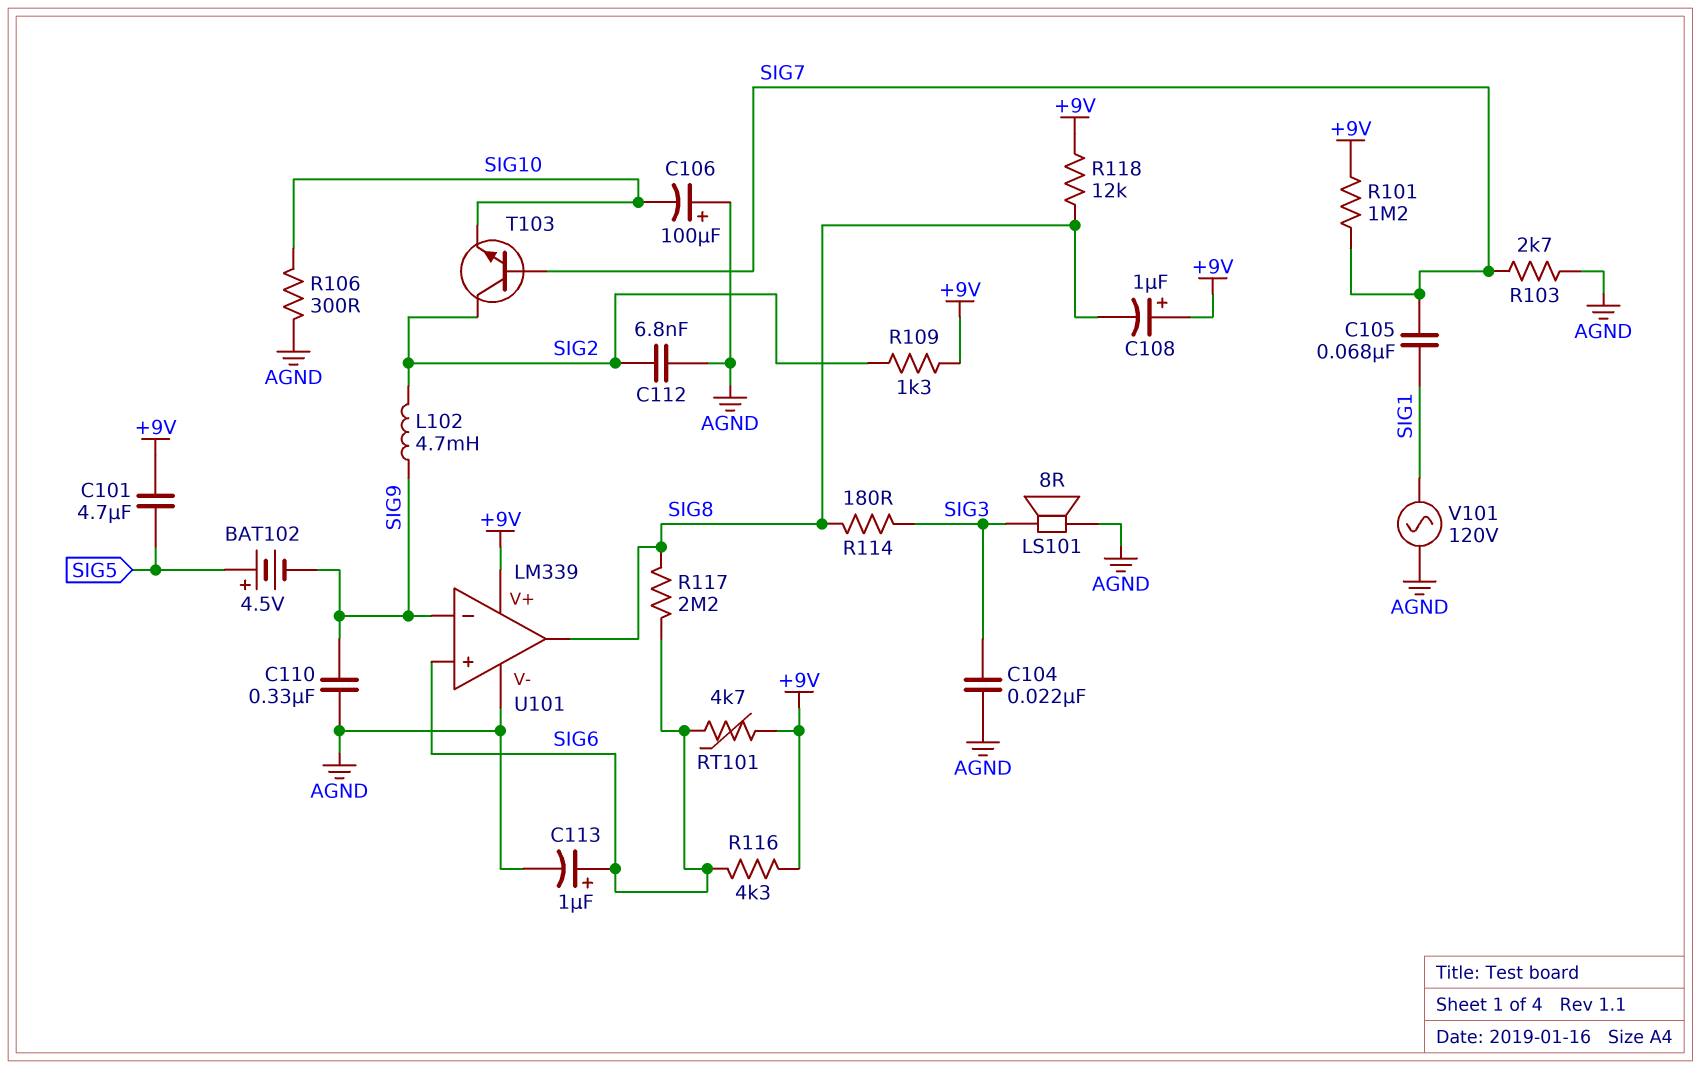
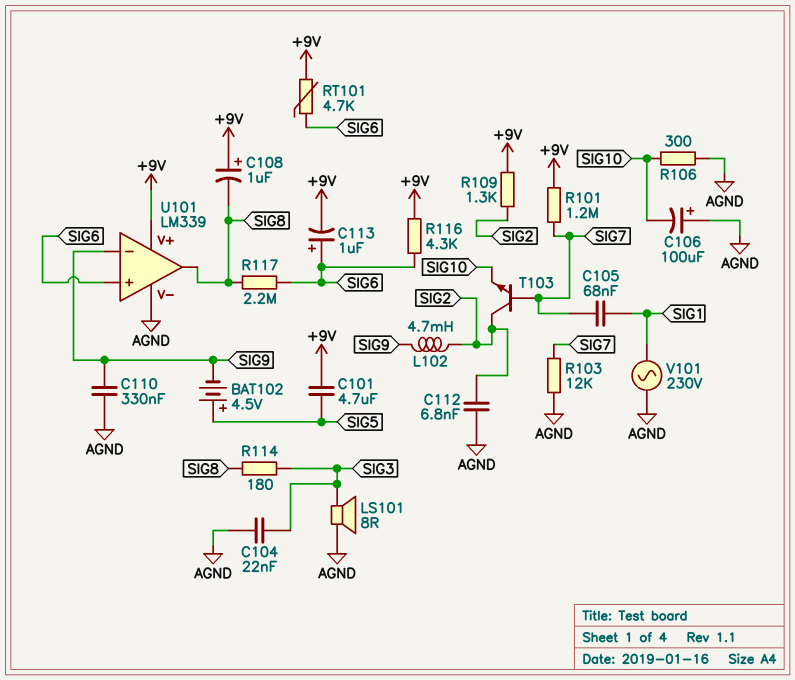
C113: 1uF (plus SIG6, minus AGND) -> 1uF (plus SIG6, minus +9V)
R103: 2.7k (AGND, SIG7) -> 12k (AGND, SIG7)
R118: 12k (+9V, SIG8) -> none
V101: AC 120V (AGND, SIG1) -> AC 230V (AGND, SIG1)

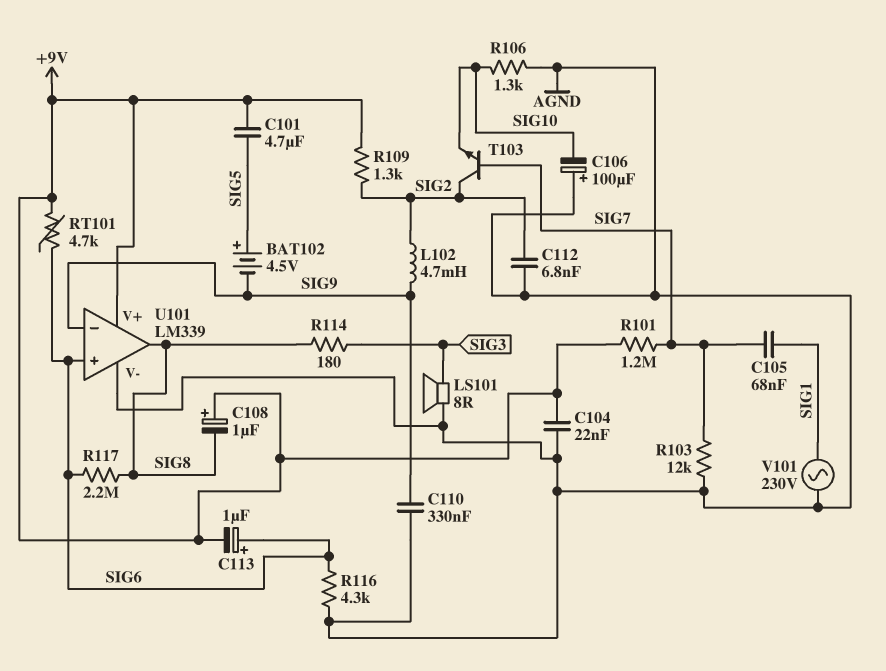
C104: 22nF (AGND, SIG3) -> 22nF (+9V, AGND)
R106: 300 (AGND, SIG10) -> 1.3k (AGND, SIG10)
R116: 4.3k (+9V, SIG6) -> 4.3k (AGND, SIG6)

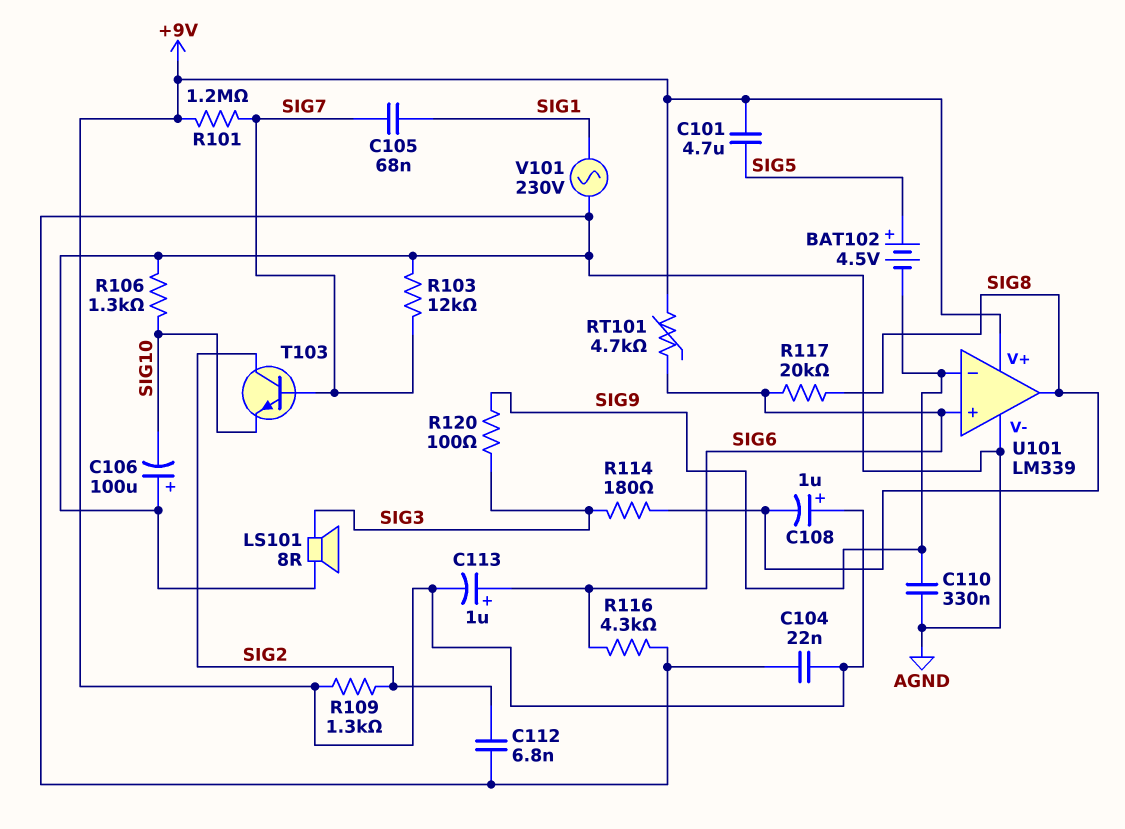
L102: 4.7mH (SIG2, SIG9) -> none
R117: 2.2M (SIG6, SIG8) -> 20k (SIG6, SIG8)
R120: none -> 100 (SIG3, SIG9)

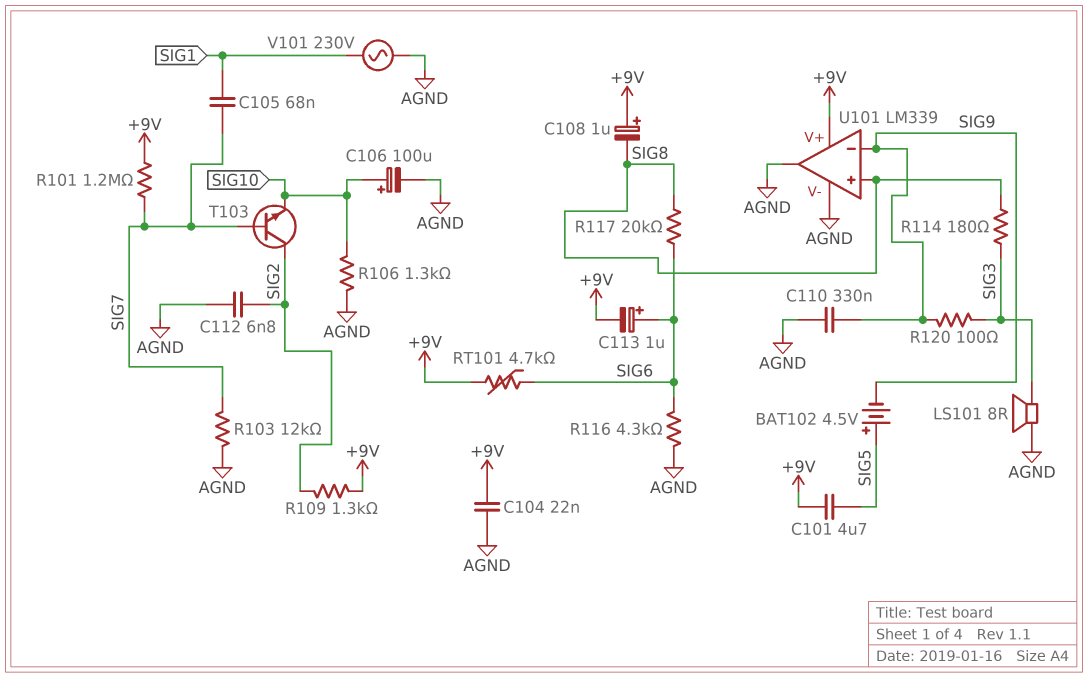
C106: 100uF (plus AGND, minus SIG10) -> 100uF (plus SIG10, minus AGND)
U101 pin in+: SIG6 -> SIG8
U101 pin out: SIG8 -> AGND

